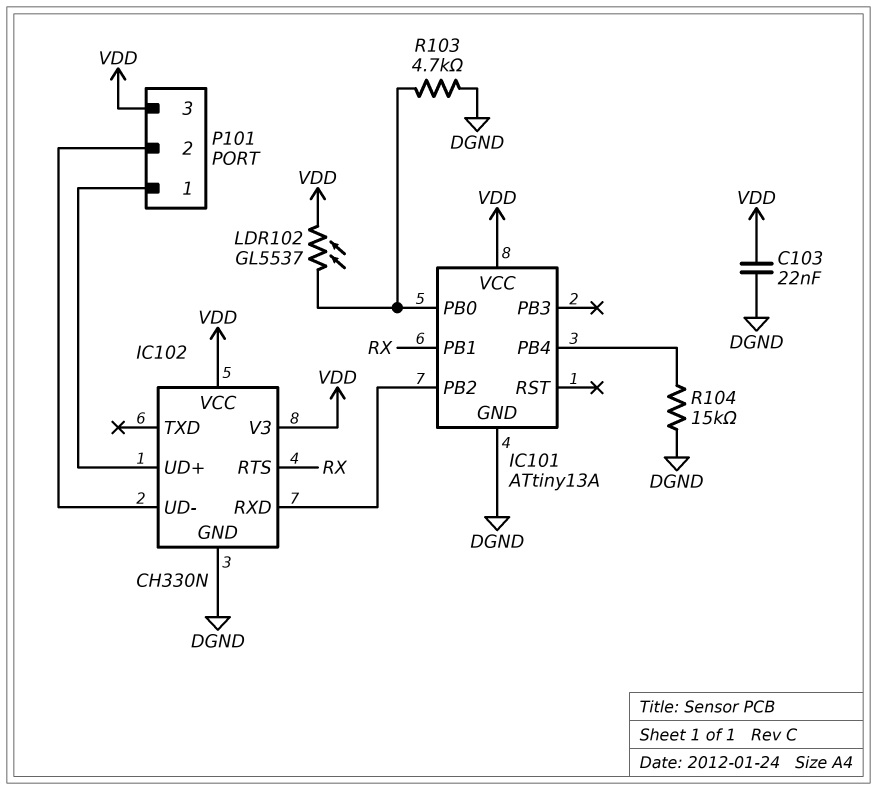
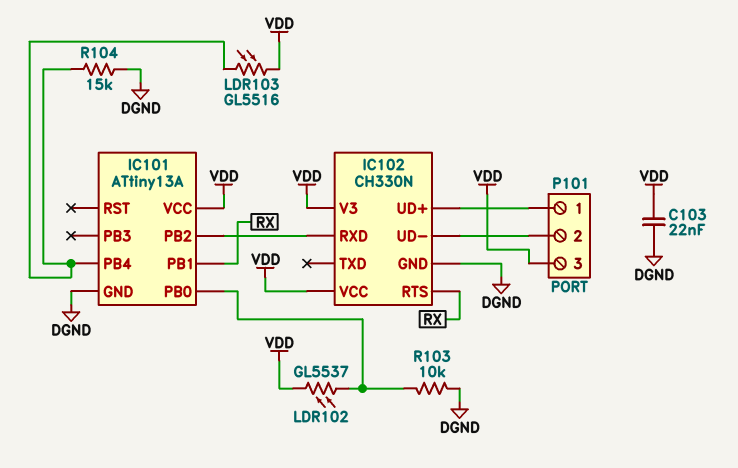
LDR103: none -> GL5516 (IC101/PB4, VDD)
R103: 4.7k (DGND, IC101/PB0) -> 10k (DGND, IC101/PB0)

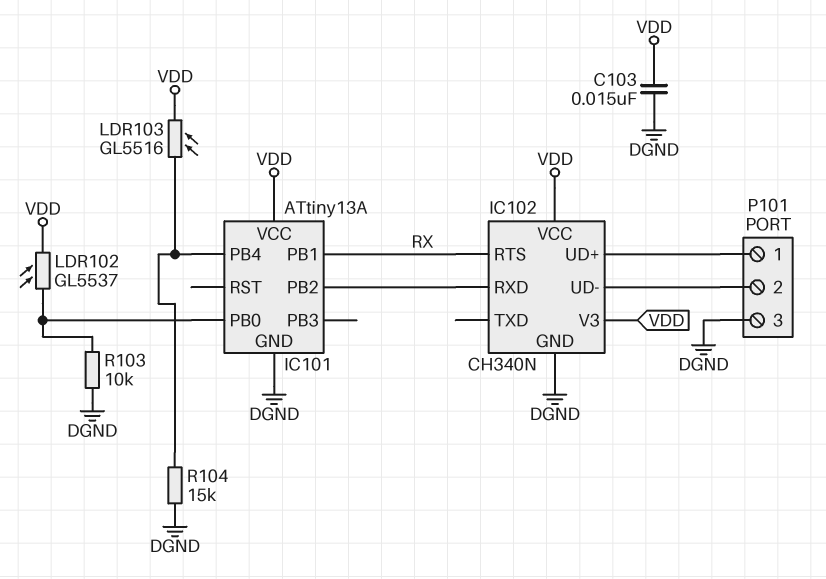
C103: 22nF (DGND, VDD) -> 15nF (DGND, VDD)
IC102: CH330N -> CH340N
P101 pin 3: VDD -> DGND

